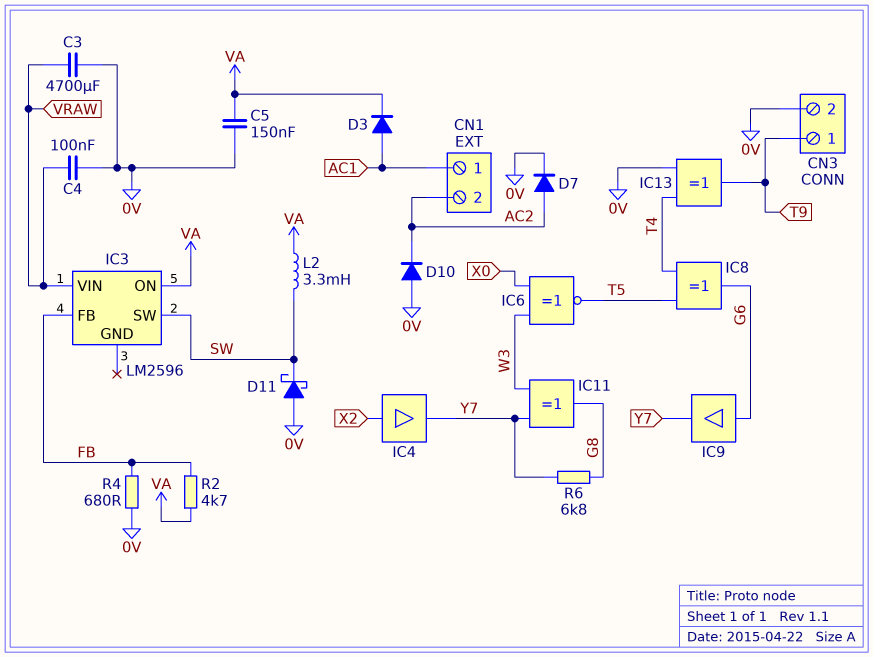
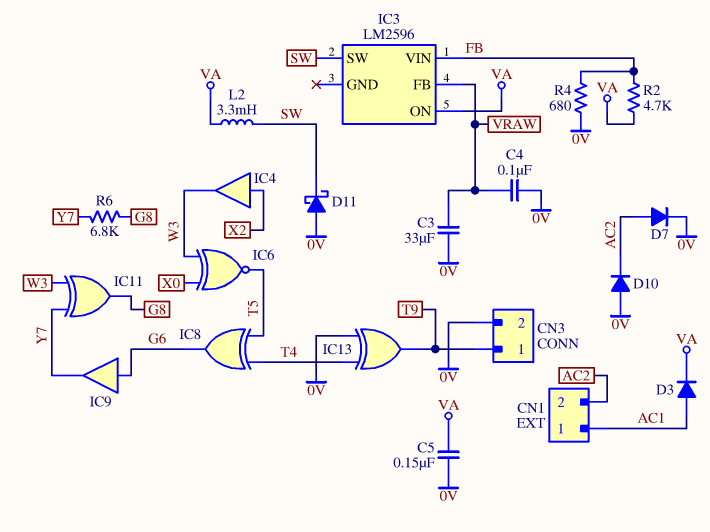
C3: 4700uF (0V, VRAW) -> 33uF (0V, VRAW)
IC3 pin FB: FB -> VRAW
IC3 pin VIN: VRAW -> FB
IC4: buffer (in X2, out Y7) -> buffer (in X2, out W3)

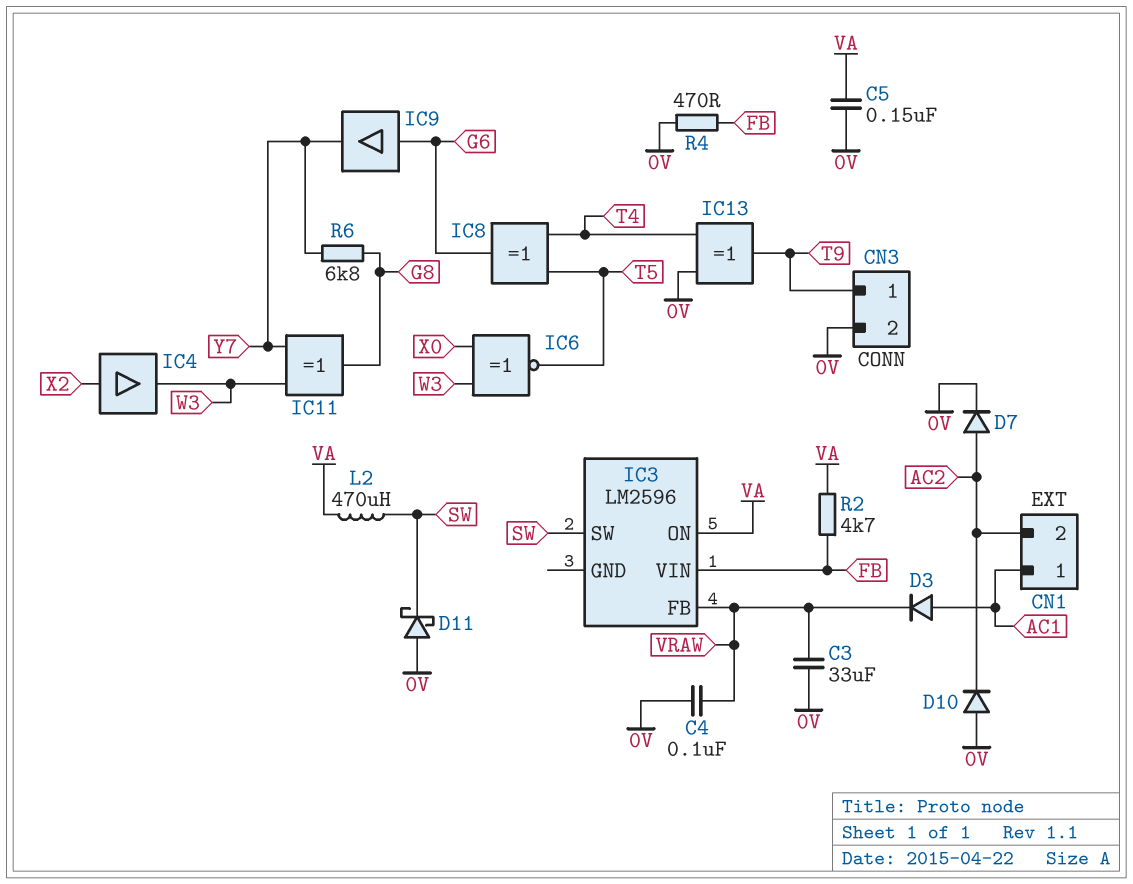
D3: diode (A AC1, K VA) -> diode (A AC1, K VRAW)
L2: 3.3mH (SW, VA) -> 470uH (SW, VA)
R4: 680 (0V, FB) -> 470 (0V, FB)

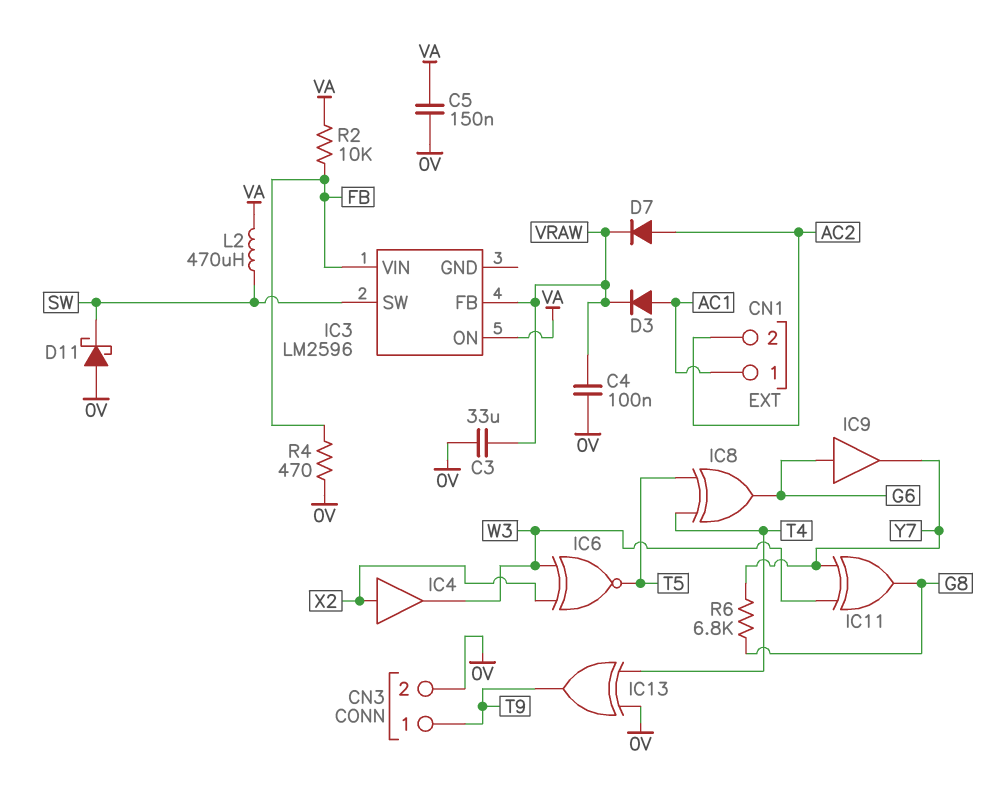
D7: diode (A AC2, K 0V) -> diode (A AC2, K VRAW)
D10: diode (A 0V, K AC2) -> none
IC6: XNOR (in W3, in X0, out T5) -> XNOR (in W3, in X2, out T5)
R2: 4.7k (FB, VA) -> 10k (FB, VA)

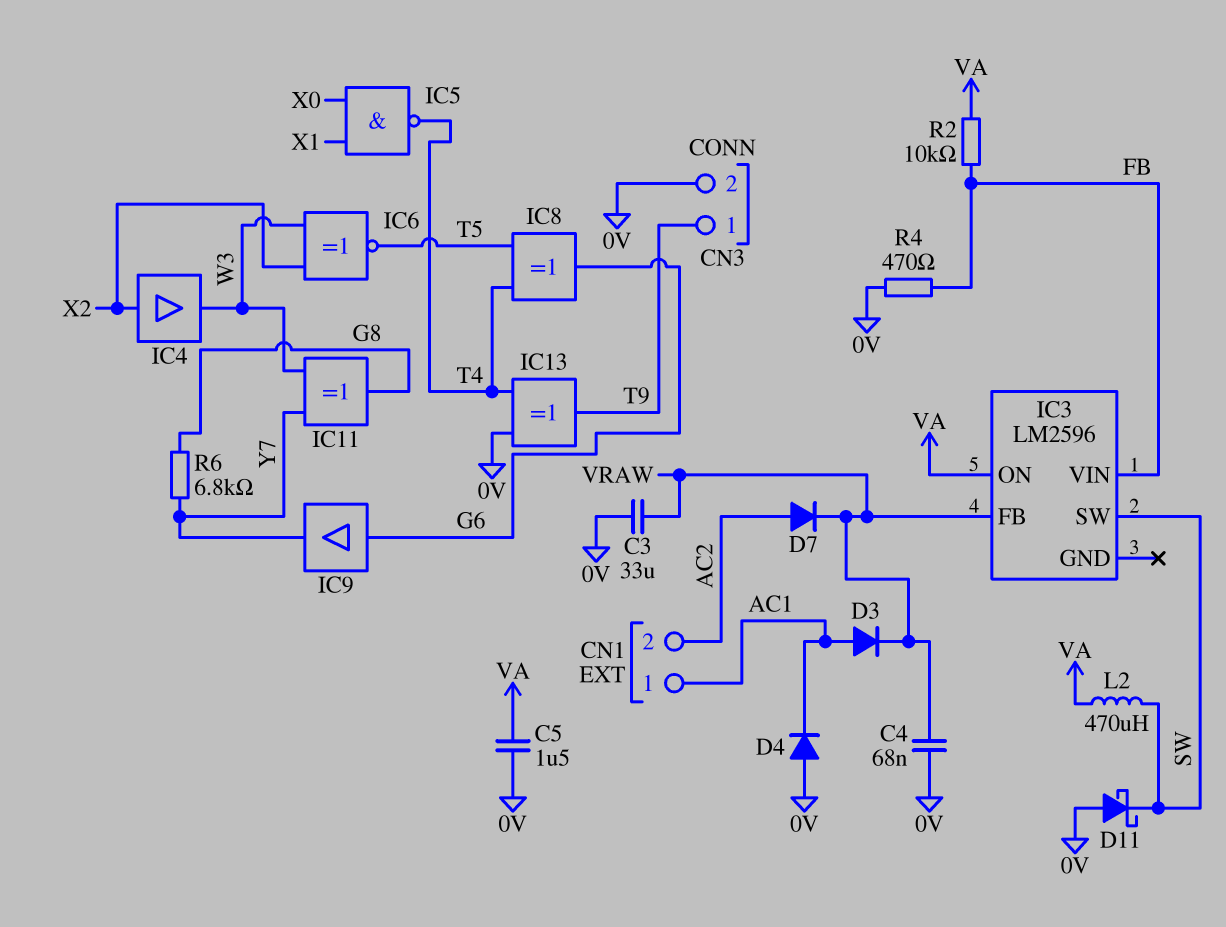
C4: 100nF (0V, VRAW) -> 68nF (0V, VRAW)
C5: 150nF (0V, VA) -> 1.5uF (0V, VA)
D4: none -> diode (A 0V, K AC1)
IC5: none -> NAND (in X0, in X1, out T4)

